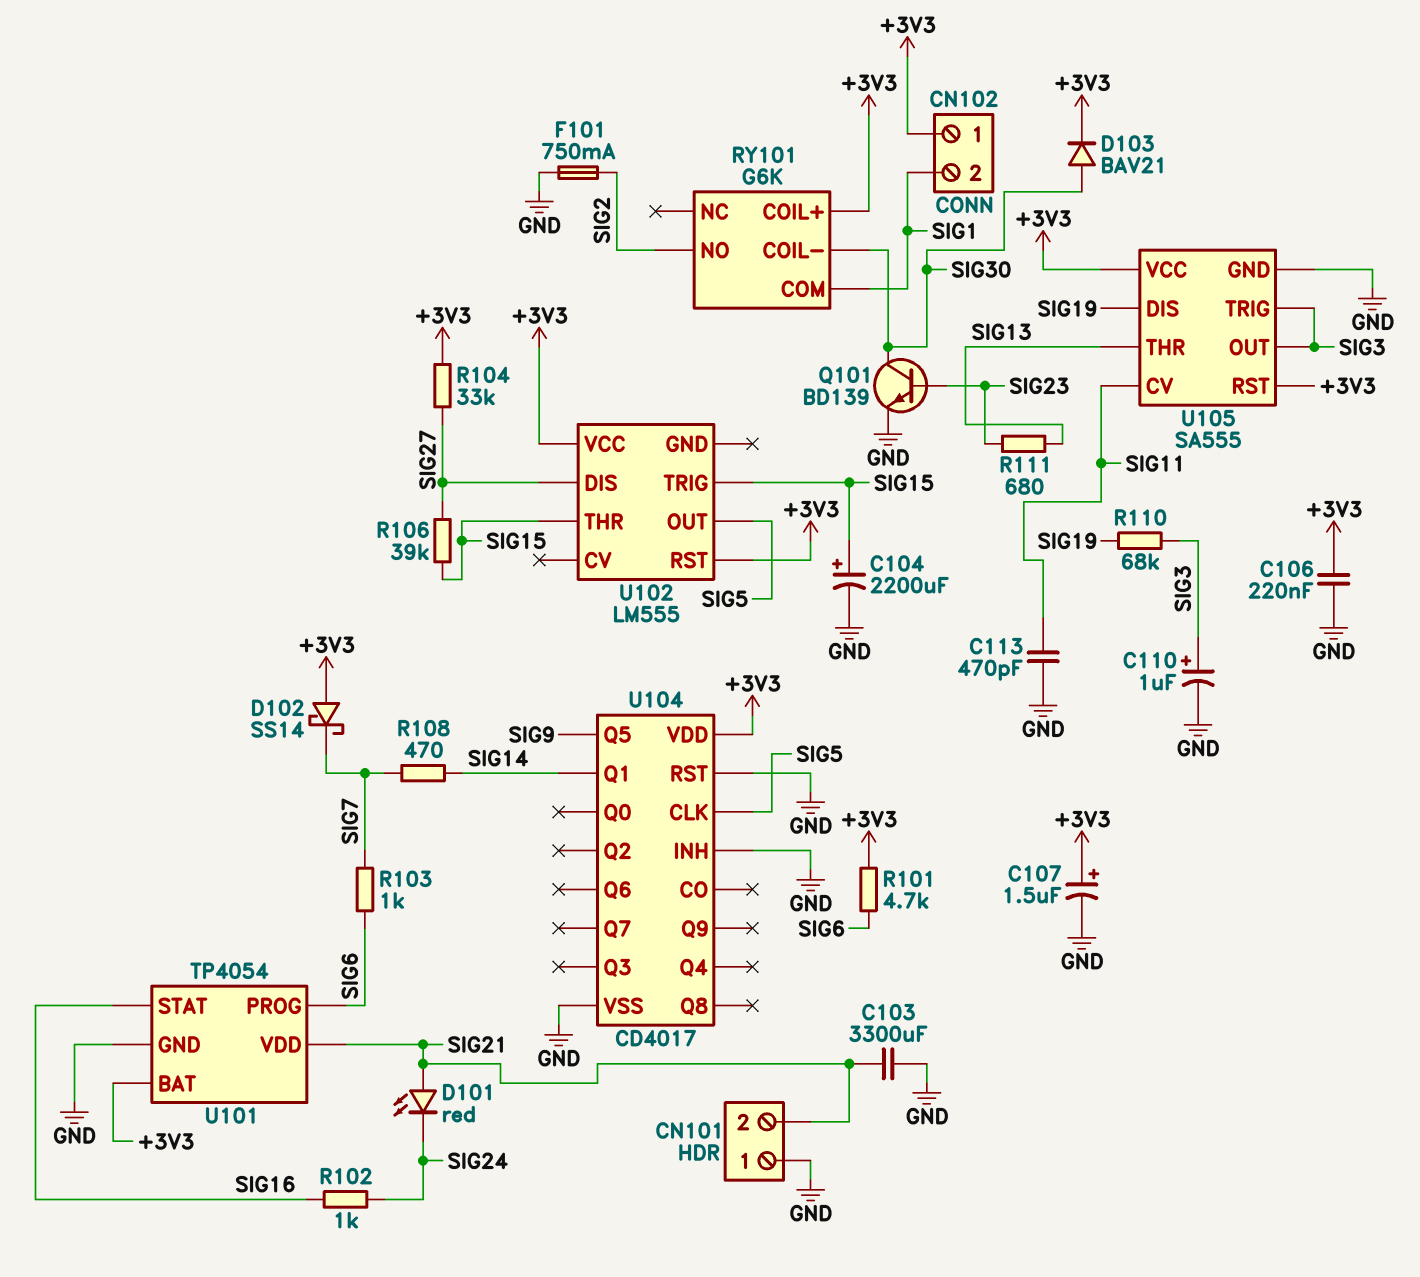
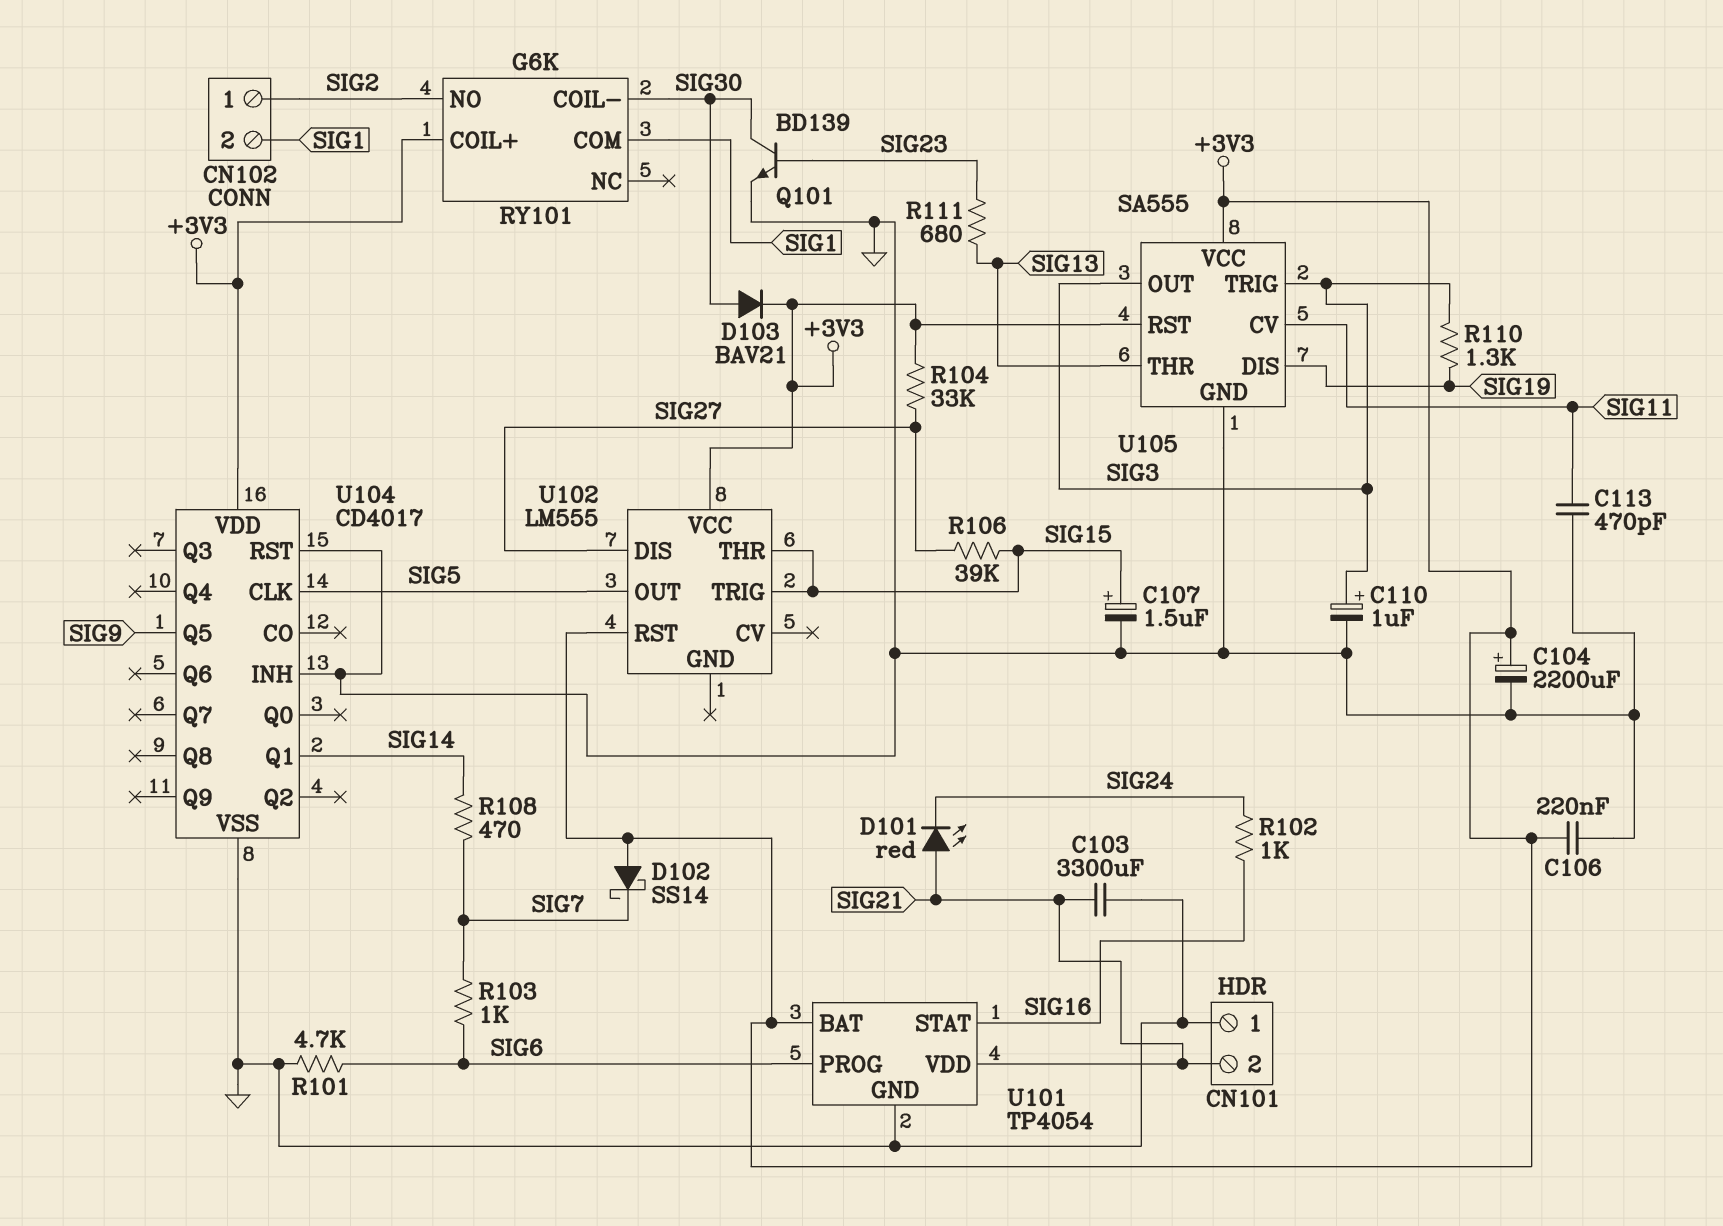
C104: 2200uF (plus SIG15, minus GND) -> 2200uF (plus +3V3, minus GND)
C107: 1.5uF (plus +3V3, minus GND) -> 1.5uF (plus SIG15, minus GND)
CN102 pin 1: +3V3 -> SIG2
F101: 750mA (GND, SIG2) -> none
R101: 4.7k (+3V3, SIG6) -> 4.7k (GND, SIG6)
R110: 68k (SIG3, SIG19) -> 1.3k (SIG3, SIG19)

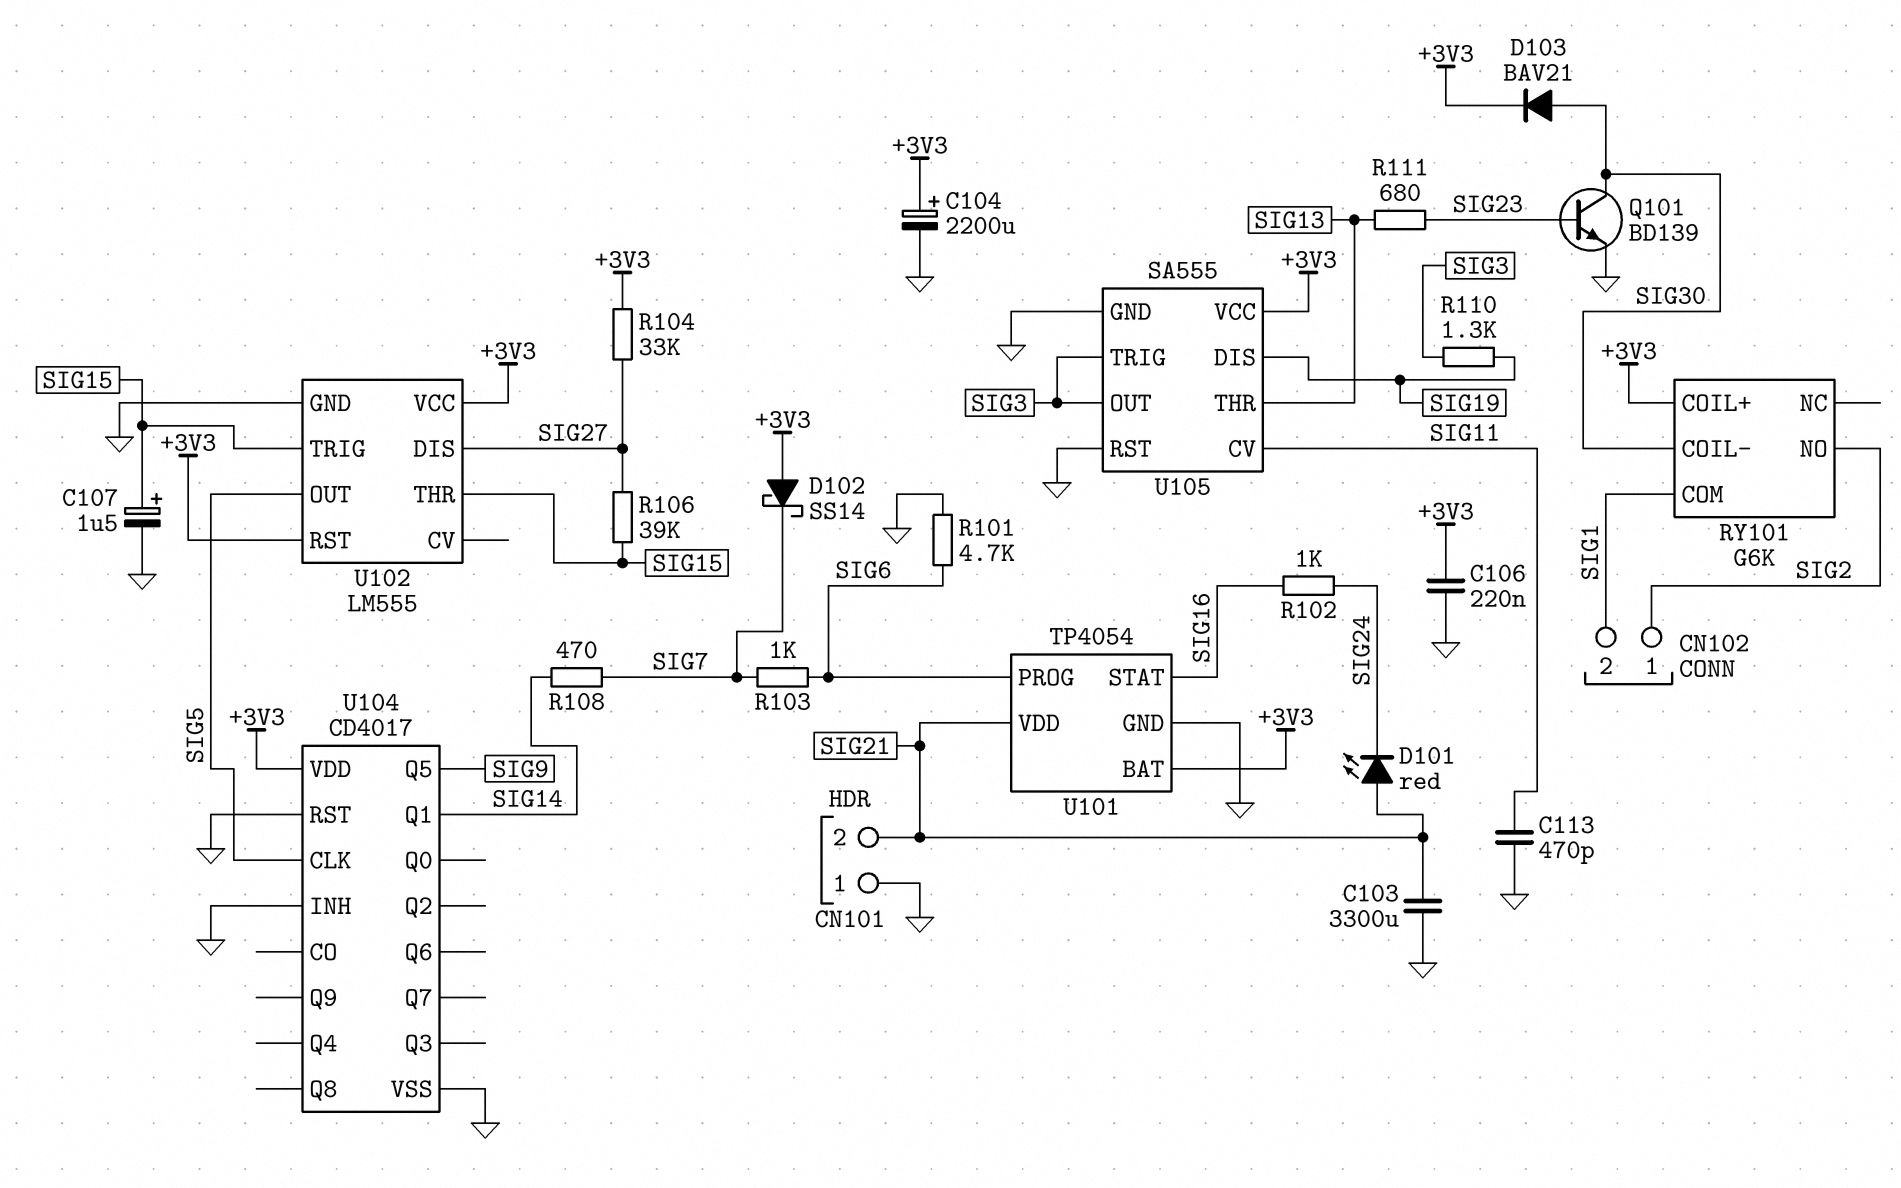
C110: 1uF (plus SIG3, minus GND) -> none
U102 pin GND: none -> GND
U105 pin RST: +3V3 -> GND

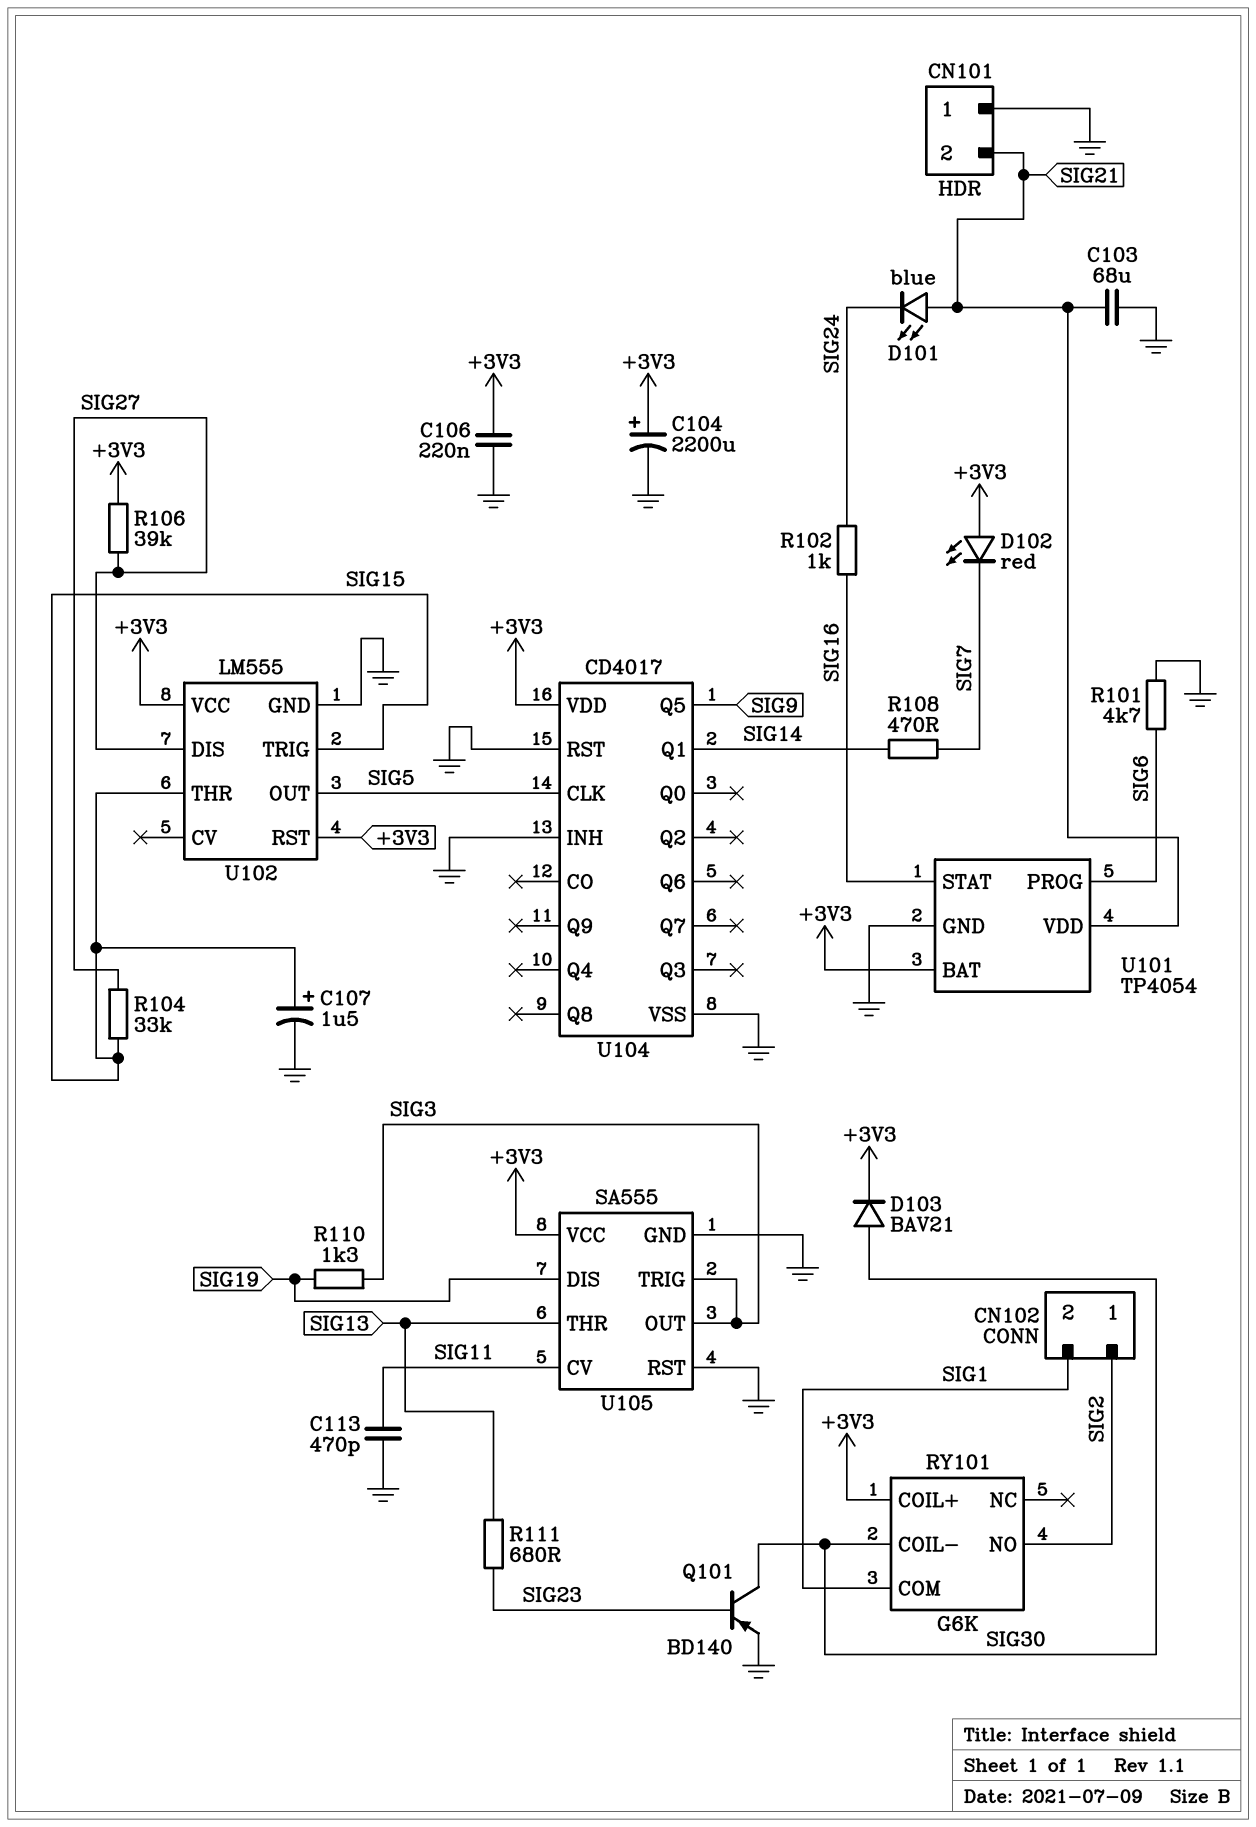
C103: 3300uF (GND, SIG21) -> 68uF (GND, SIG21)
D101: LED red (A SIG21, K SIG24) -> LED blue (A SIG21, K SIG24)
D102: schottky SS14 (A +3V3, K SIG7) -> LED red (A +3V3, K SIG7)
Q101: NPN BD139 (B SIG23, C SIG30, E GND) -> PNP BD140 (B SIG23, C SIG30, E GND)
R103: 1k (SIG6, SIG7) -> none
R104: 33k (+3V3, SIG27) -> 33k (SIG15, SIG27)
R106: 39k (SIG15, SIG27) -> 39k (+3V3, SIG27)

